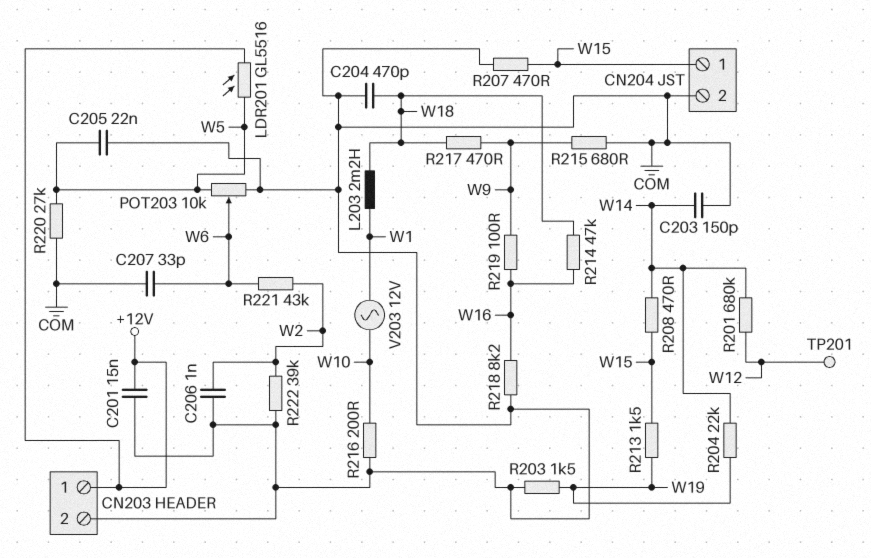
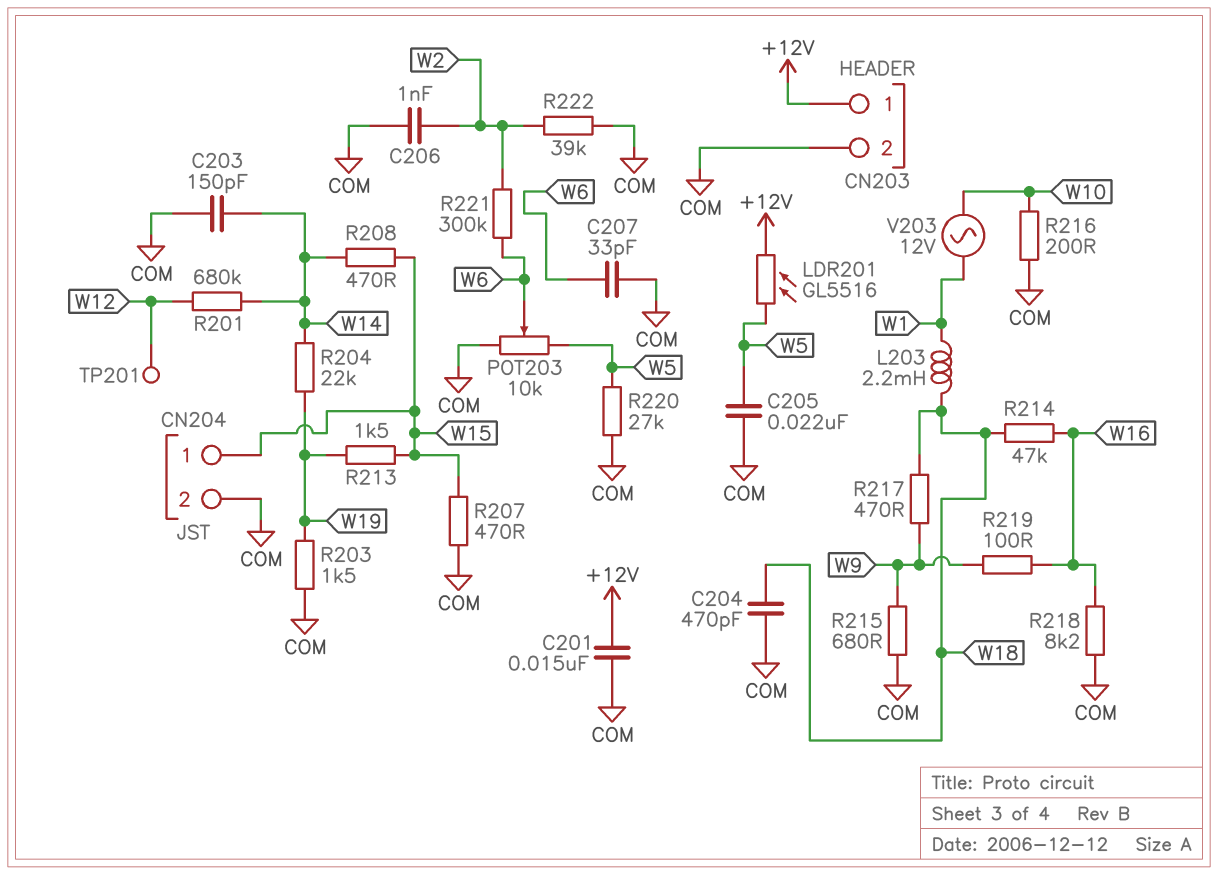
R221: 43k (W2, W6) -> 300k (W2, W6)

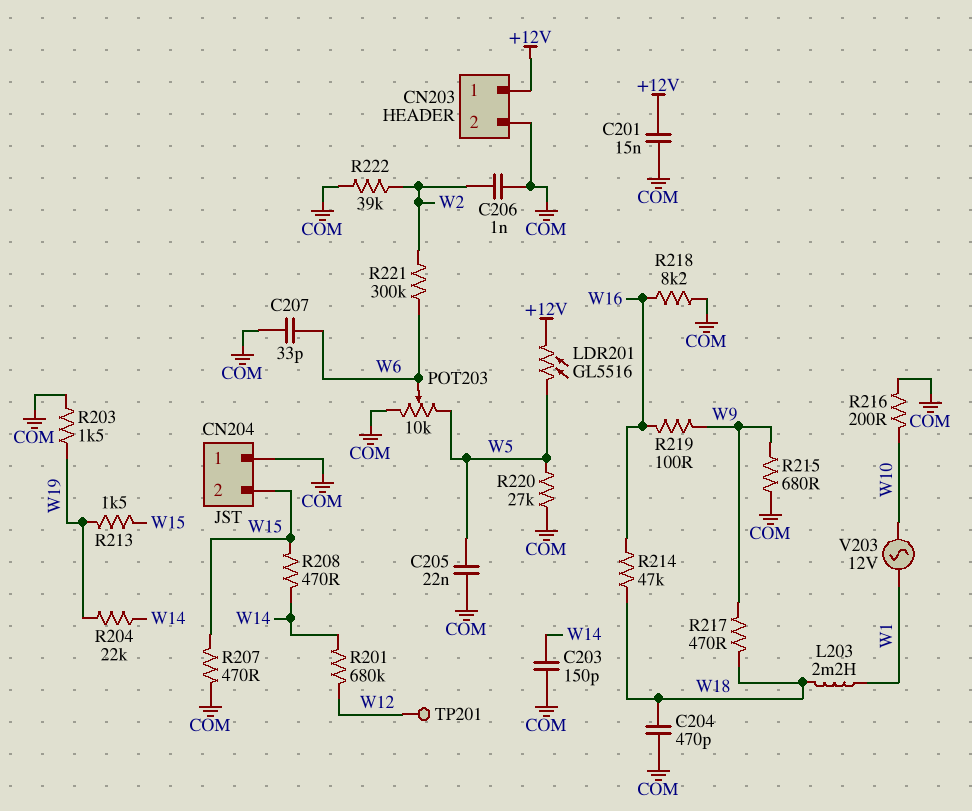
CN204 pin 1: W15 -> COM
CN204 pin 2: COM -> W15

